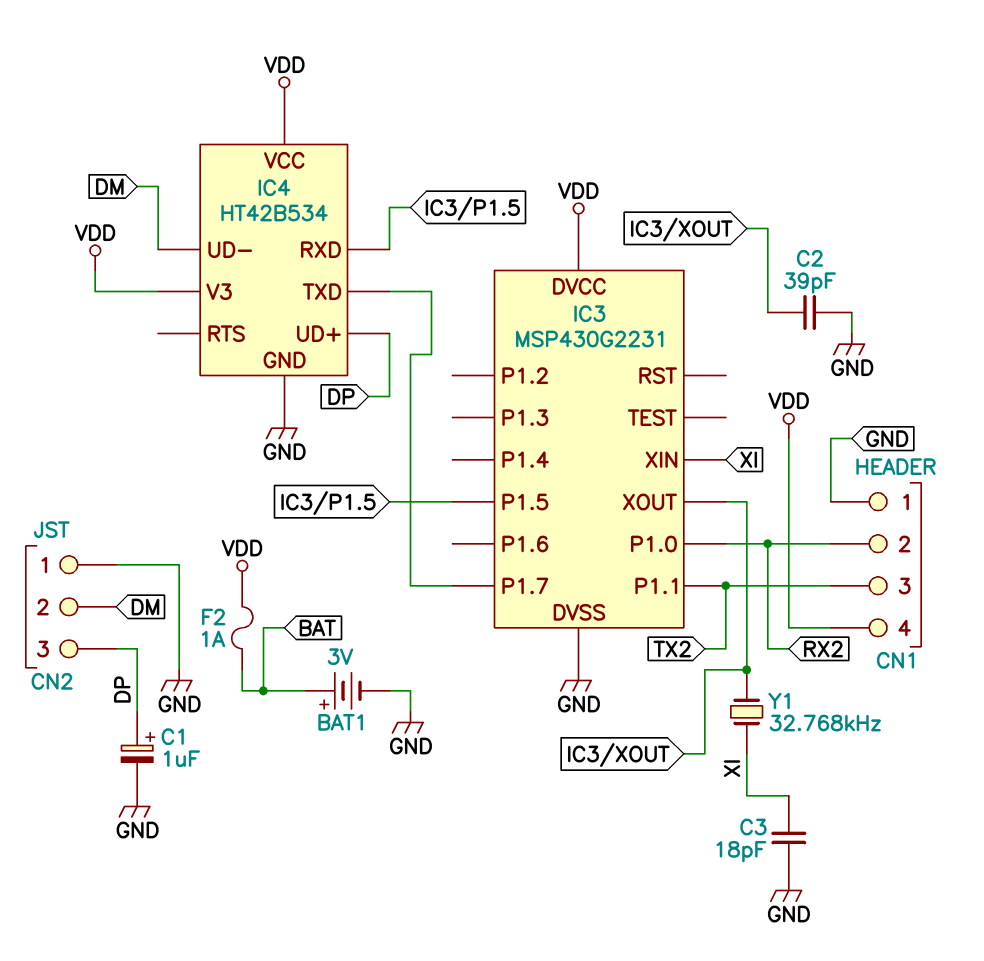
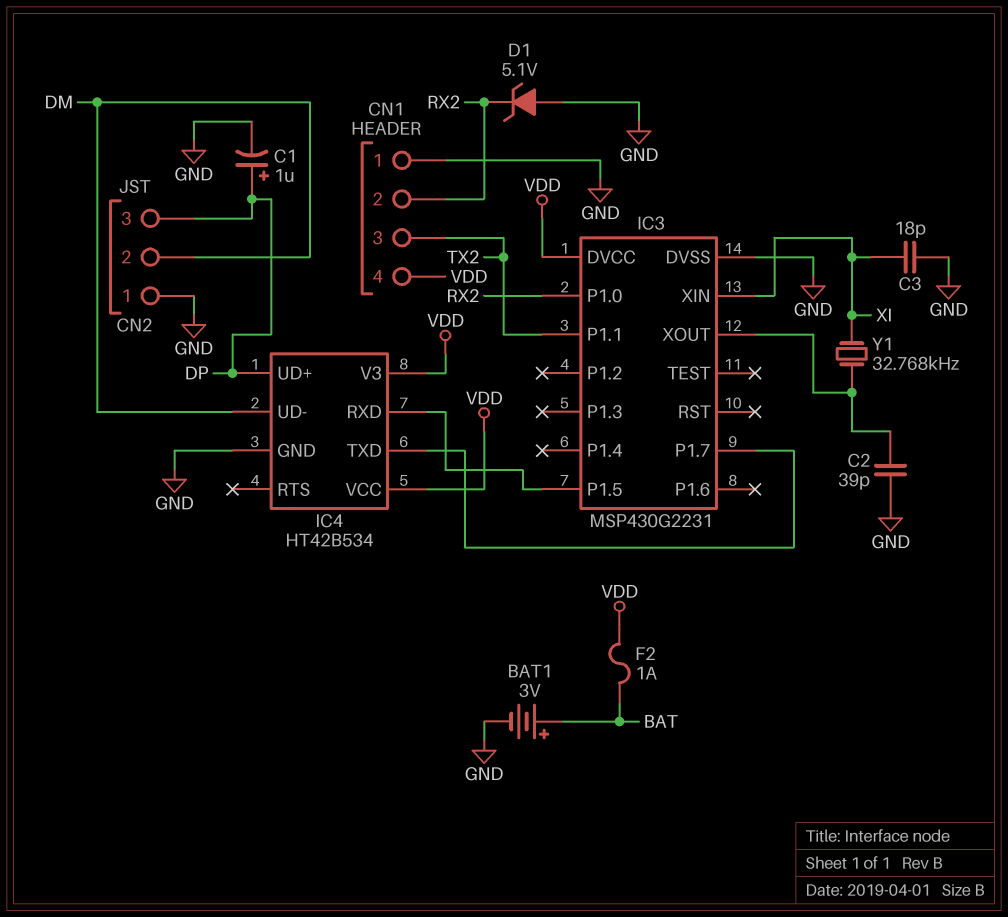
D1: none -> zener 5.1V (A GND, K RX2)

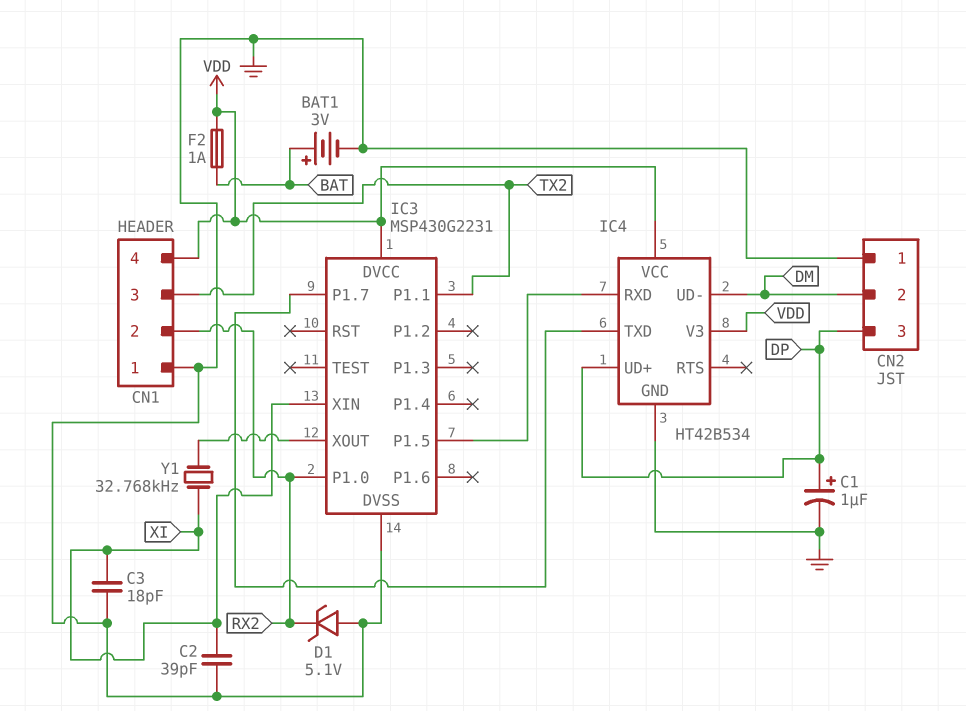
C2: 39pF (GND, IC3/XOUT) -> 39pF (GND, XI)

